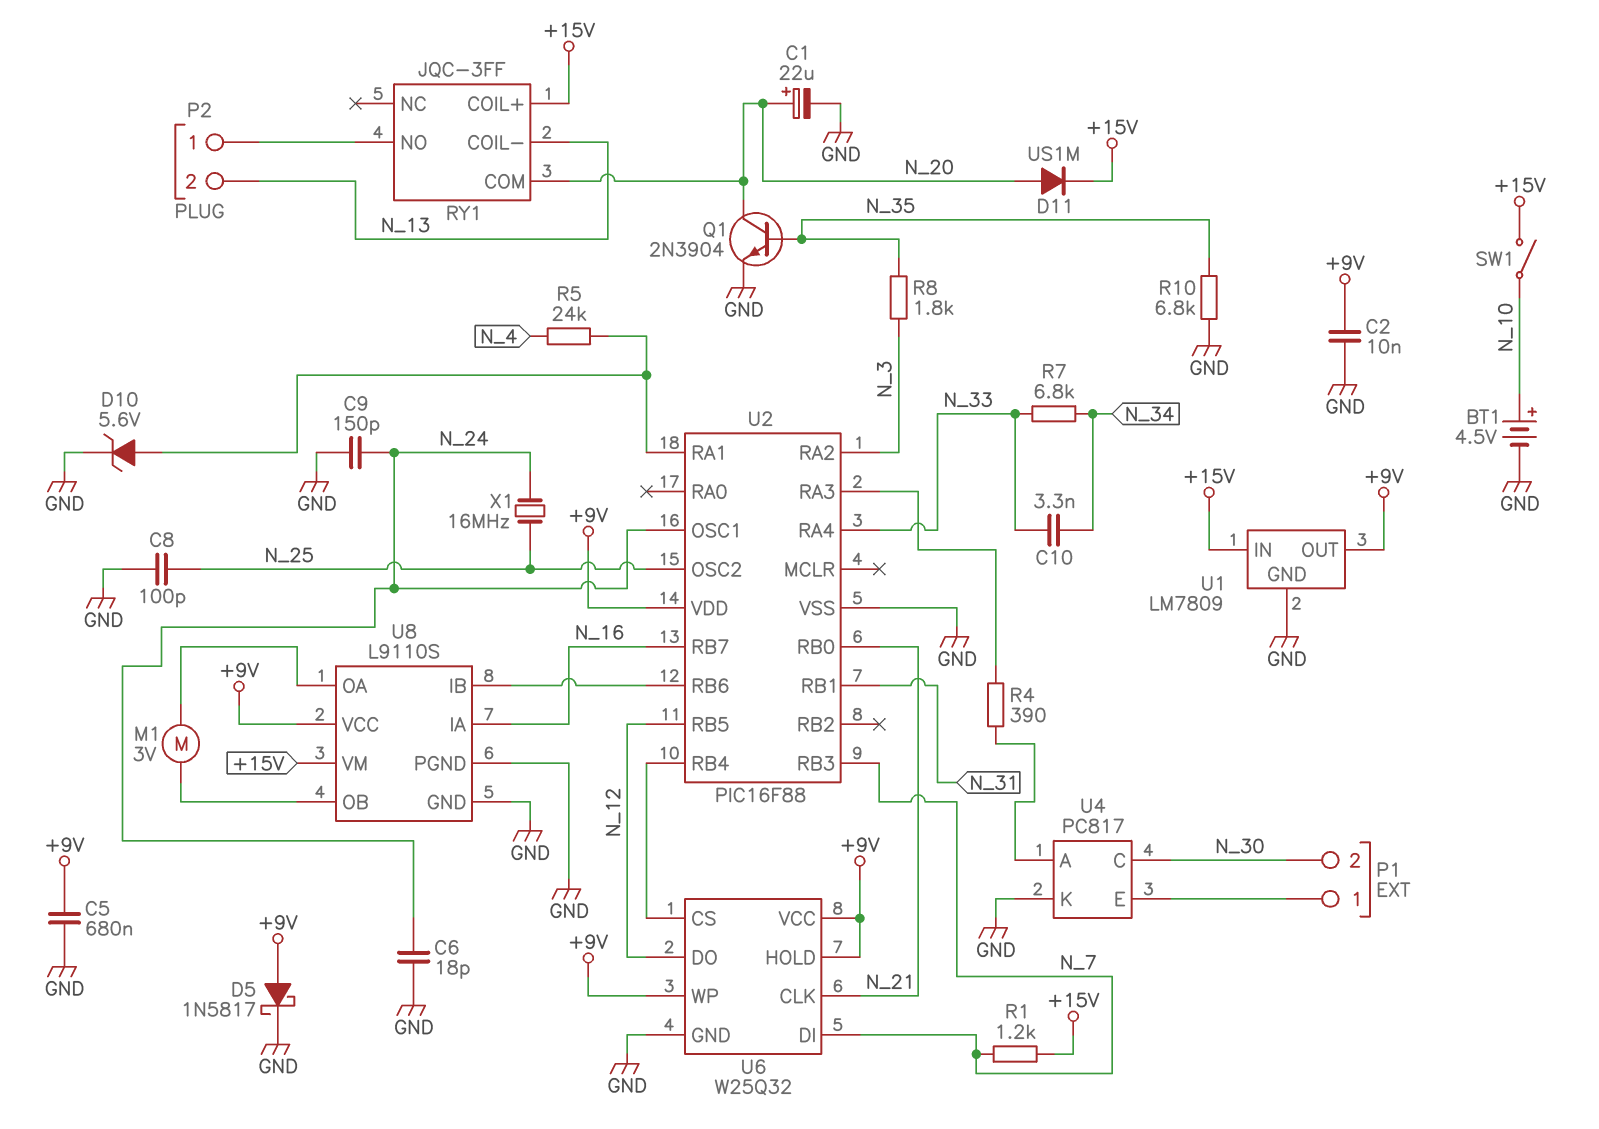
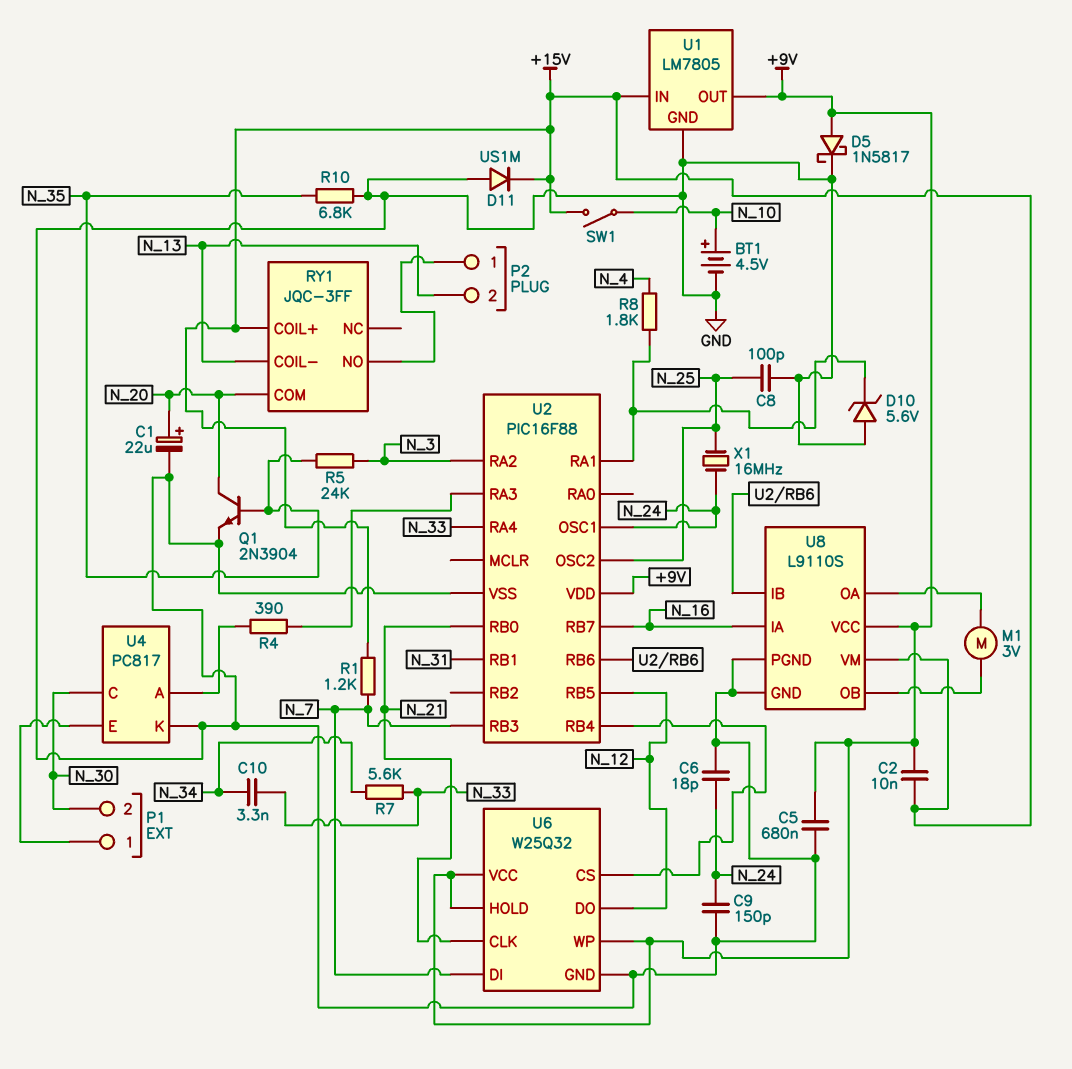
C2: 10nF (+9V, GND) -> 10nF (+9V, +15V)
D10: zener 5.6V (A U2/RA1, K GND) -> zener 5.6V (A GND, K U2/RA1)
D11: diode US1M (A N_20, K +15V) -> diode US1M (A GND, K +15V)
R5: 24k (N_4, U2/RA1) -> 24k (N_3, N_35)
R7: 6.8k (N_33, N_34) -> 5.6k (N_33, N_34)
R8: 1.8k (N_3, N_35) -> 1.8k (N_4, U2/RA1)
U1: LM7809 -> LM7805

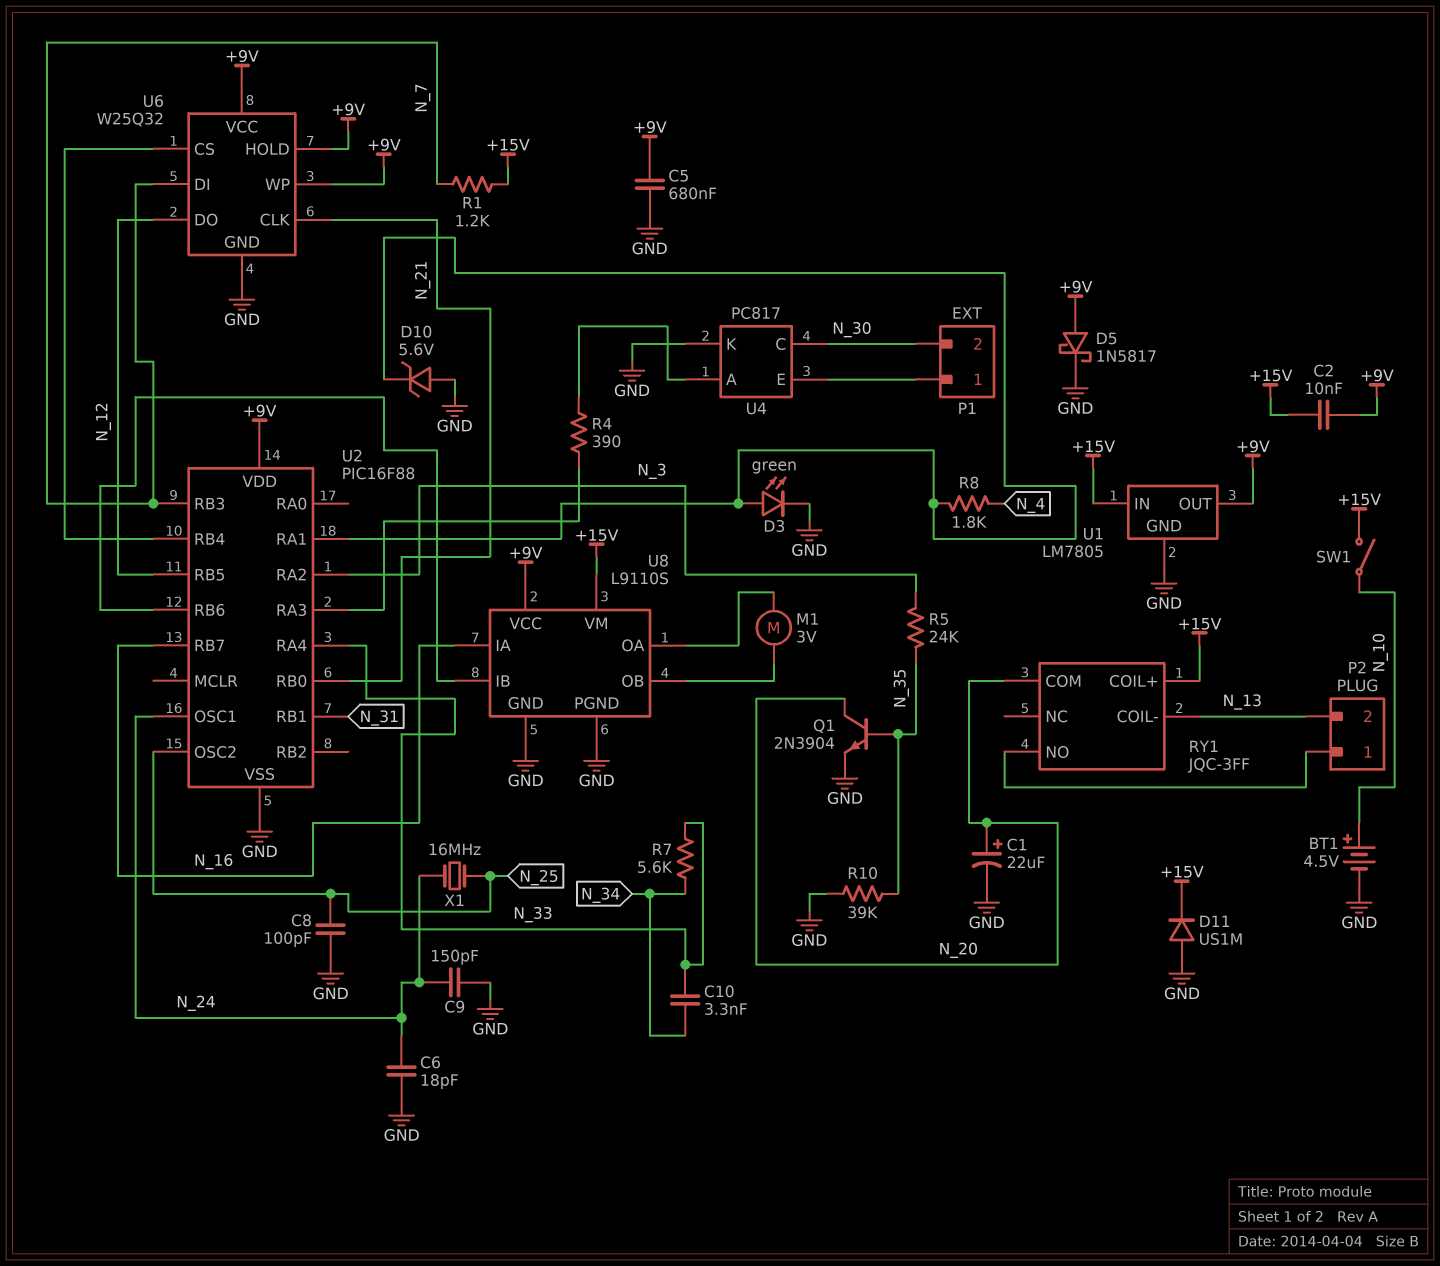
D3: none -> LED green (A U2/RA1, K GND)
R10: 6.8k (GND, N_35) -> 39k (GND, N_35)

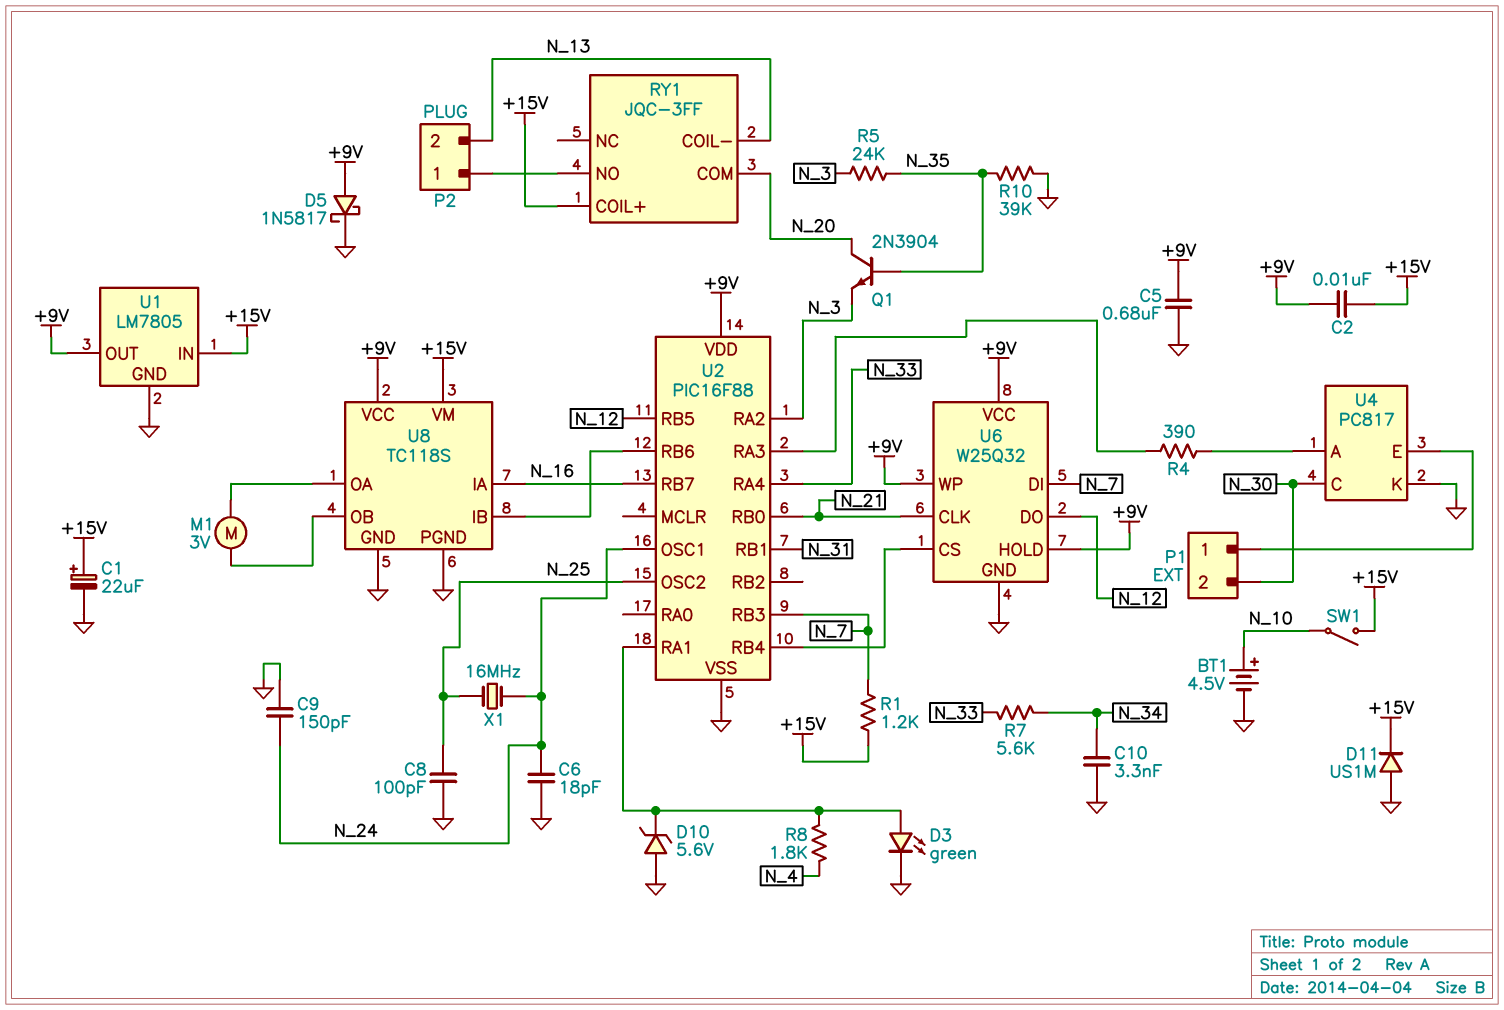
C1: 22uF (plus N_20, minus GND) -> 22uF (plus +15V, minus GND)
C10: 3.3nF (N_33, N_34) -> 3.3nF (GND, N_34)
Q1: NPN 2N3904 (B N_35, C N_20, E GND) -> NPN 2N3904 (B N_35, C N_20, E N_3)
U8: L9110S -> TC118S

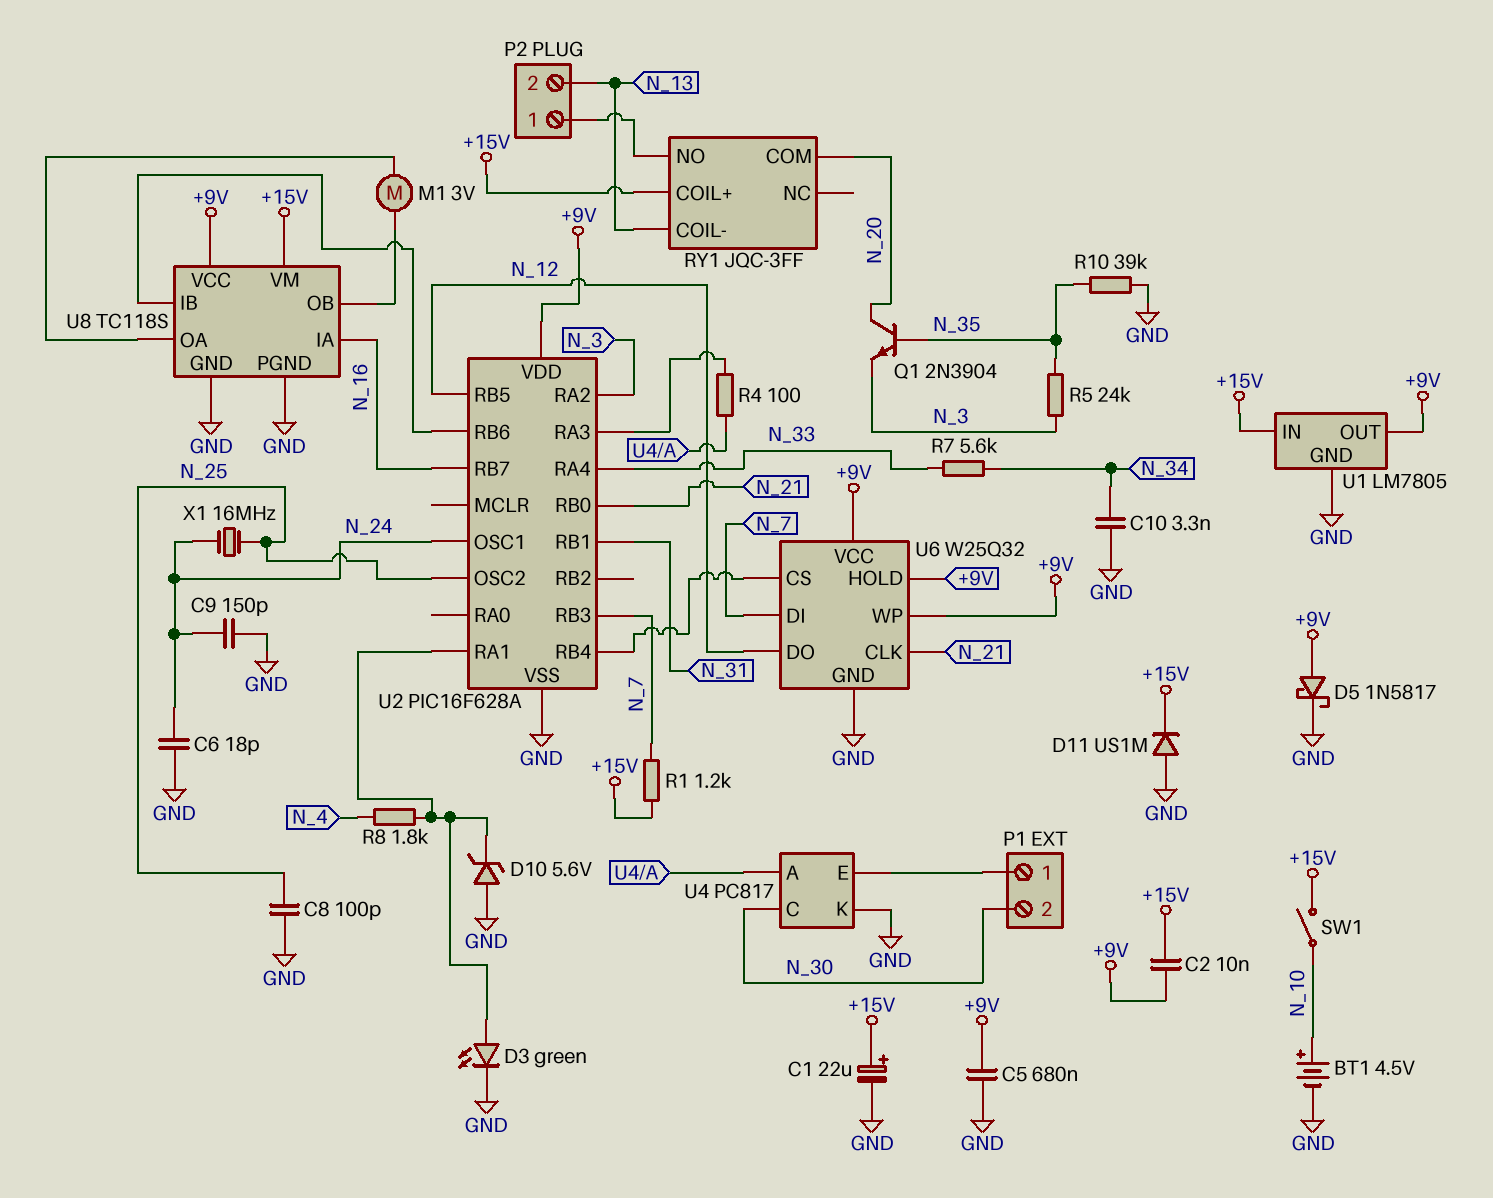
R4: 390 (U2/RA3, U4/A) -> 100 (U2/RA3, U4/A)
U2: PIC16F88 -> PIC16F628A

